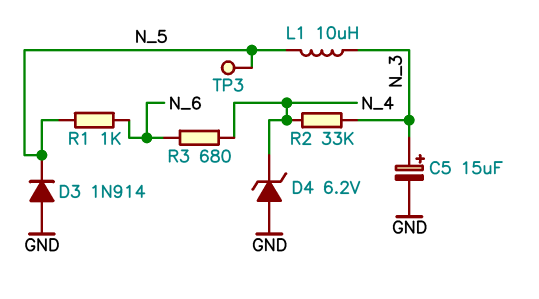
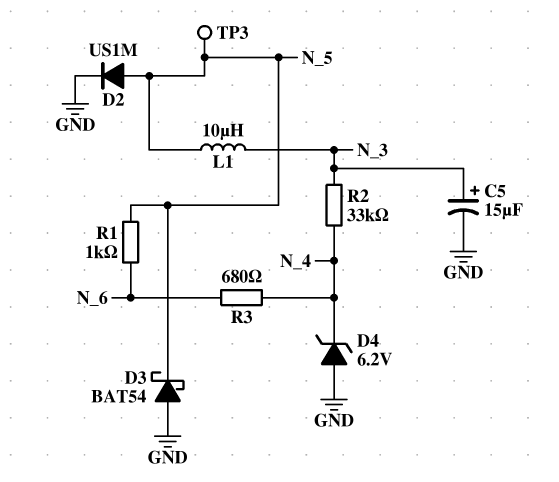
D2: none -> diode US1M (A N_5, K GND)
D3: diode 1N914 (A GND, K N_5) -> schottky BAT54 (A GND, K N_5)

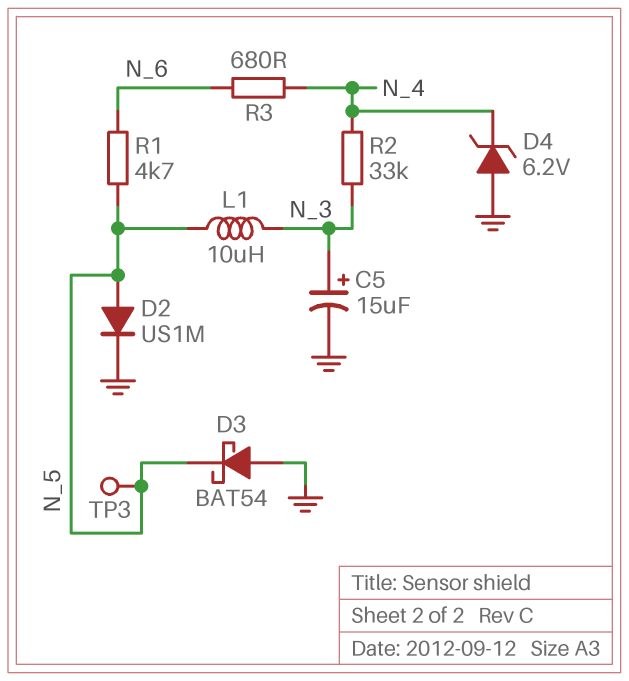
R1: 1k (N_5, N_6) -> 4.7k (N_5, N_6)

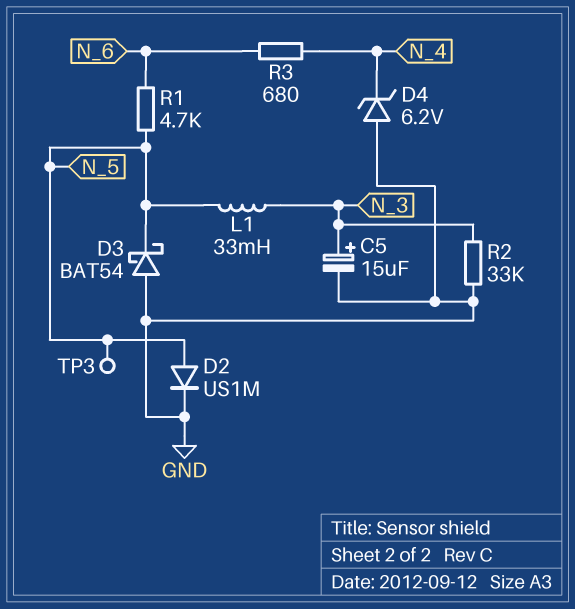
L1: 10uH (N_3, N_5) -> 33mH (N_3, N_5)
R2: 33k (N_3, N_4) -> 33k (GND, N_3)

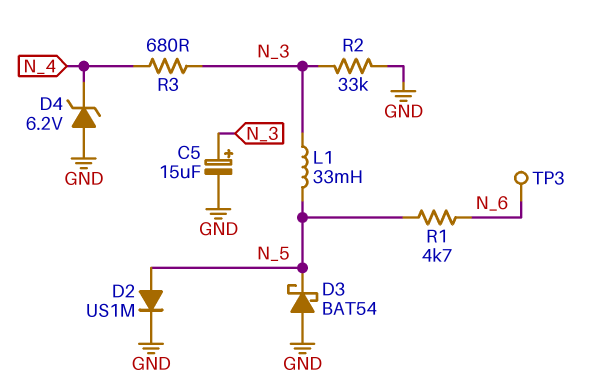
R3: 680 (N_4, N_6) -> 680 (N_3, N_4)
TP3: test point (N_5) -> test point (N_6)

